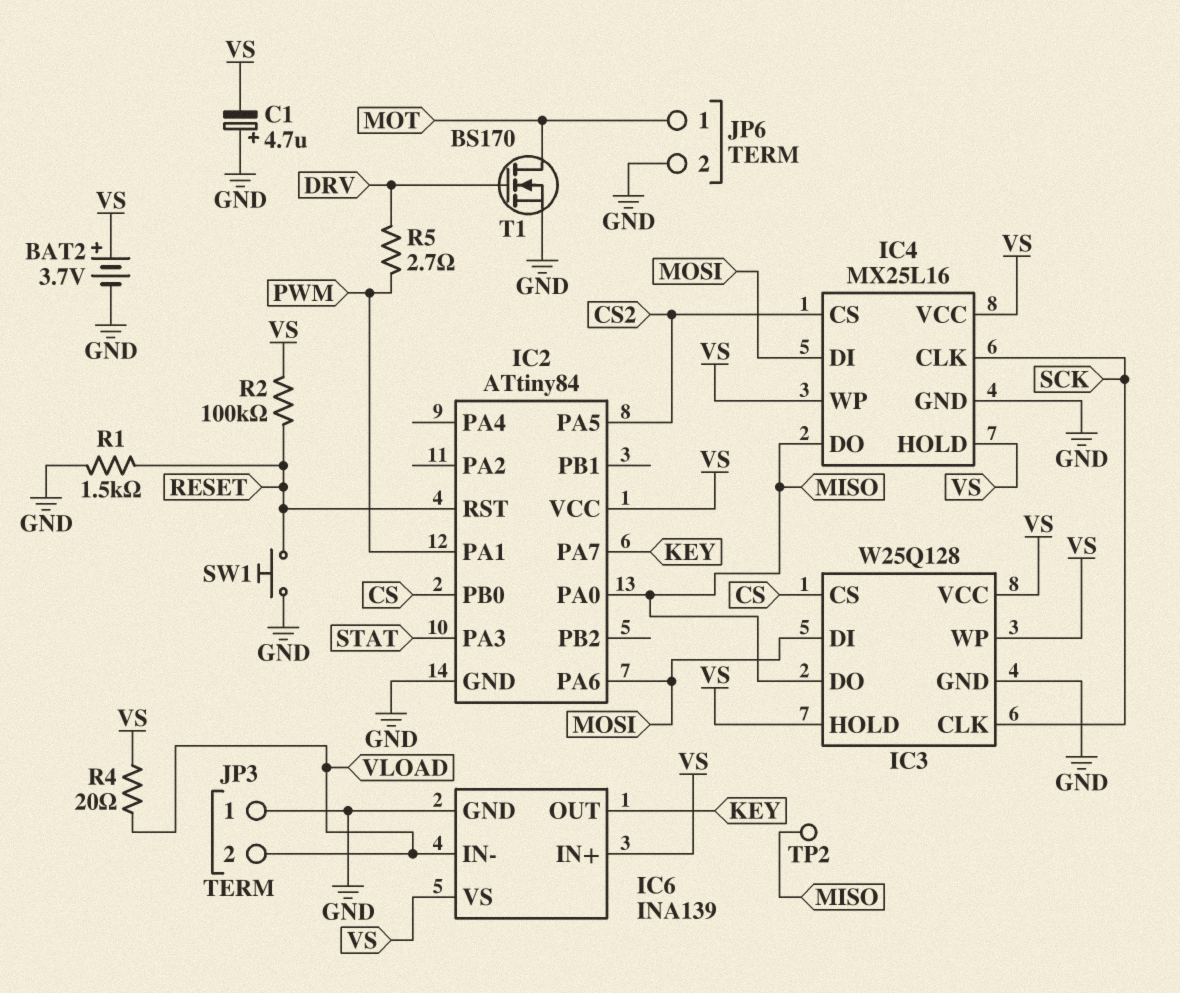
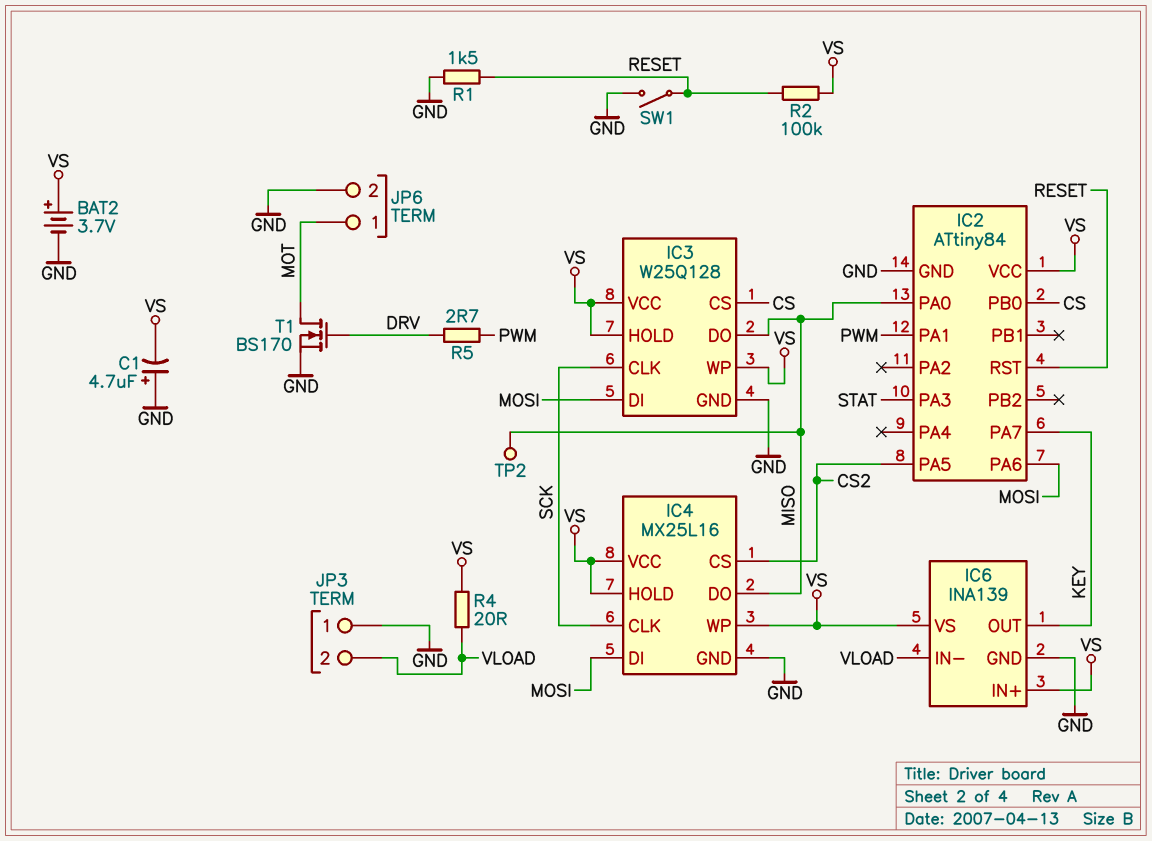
SW1: button (GND, RESET) -> switch (GND, RESET)

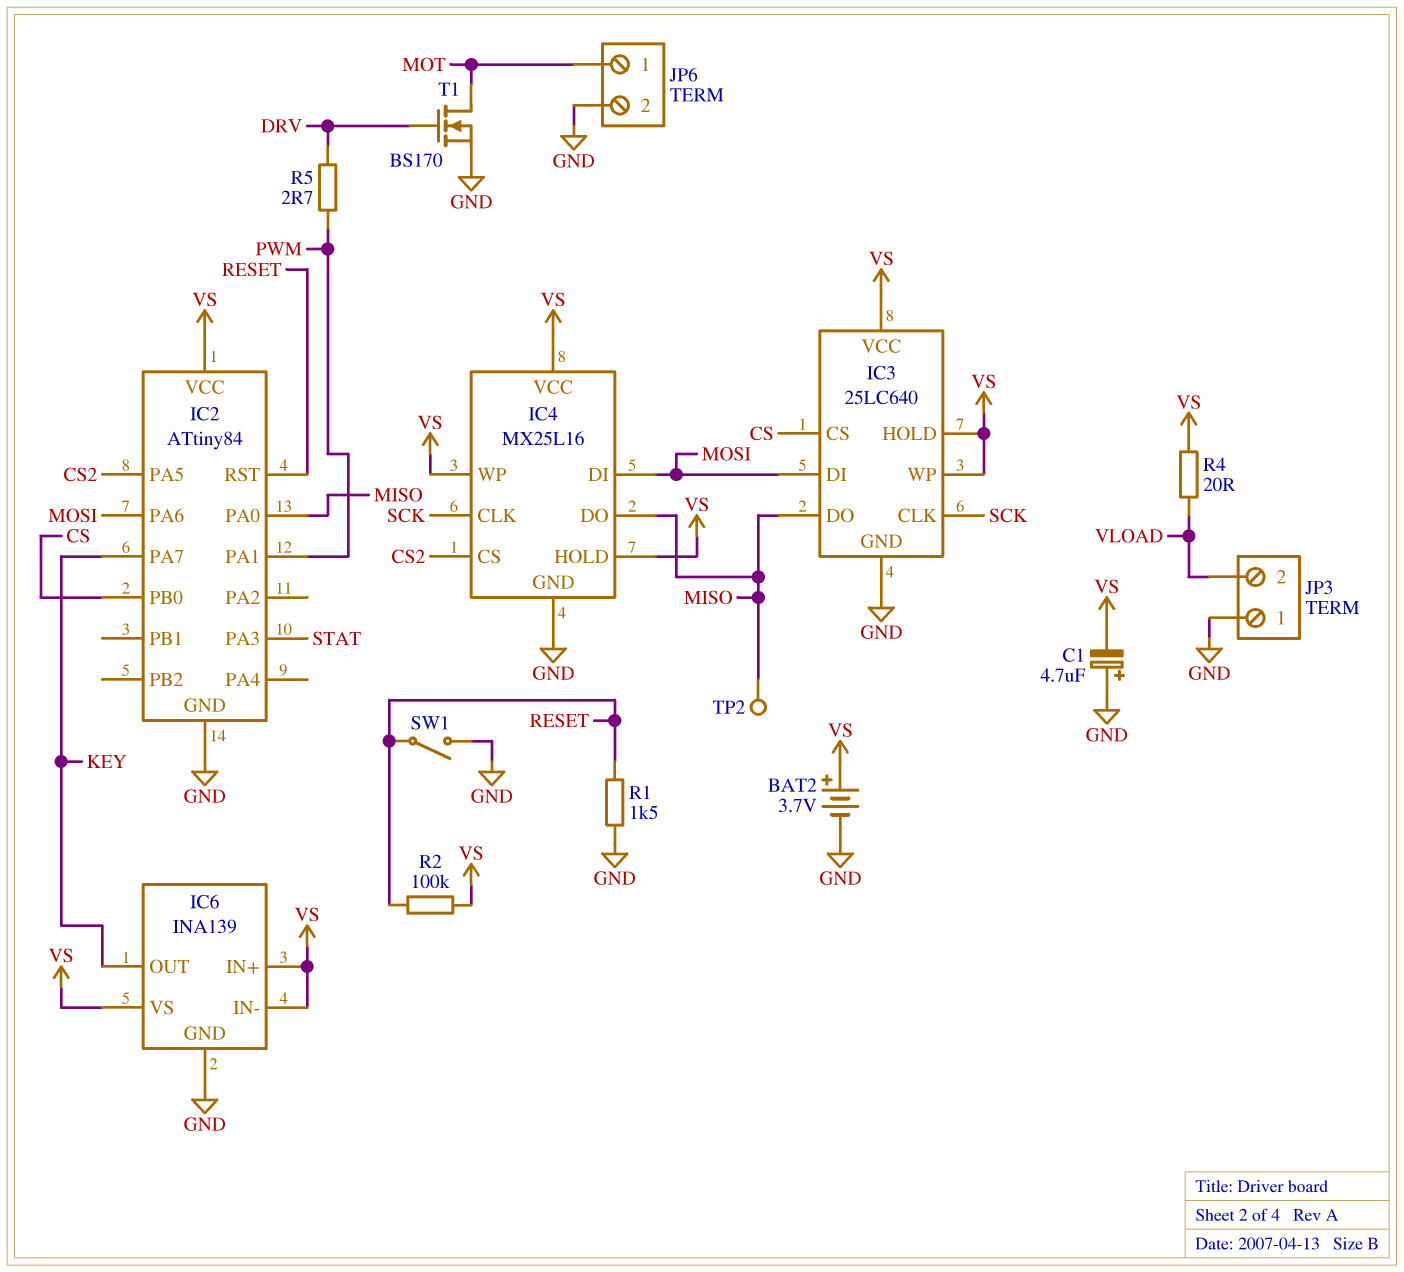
IC3: W25Q128 -> 25LC640
IC6 pin IN-: VLOAD -> VS

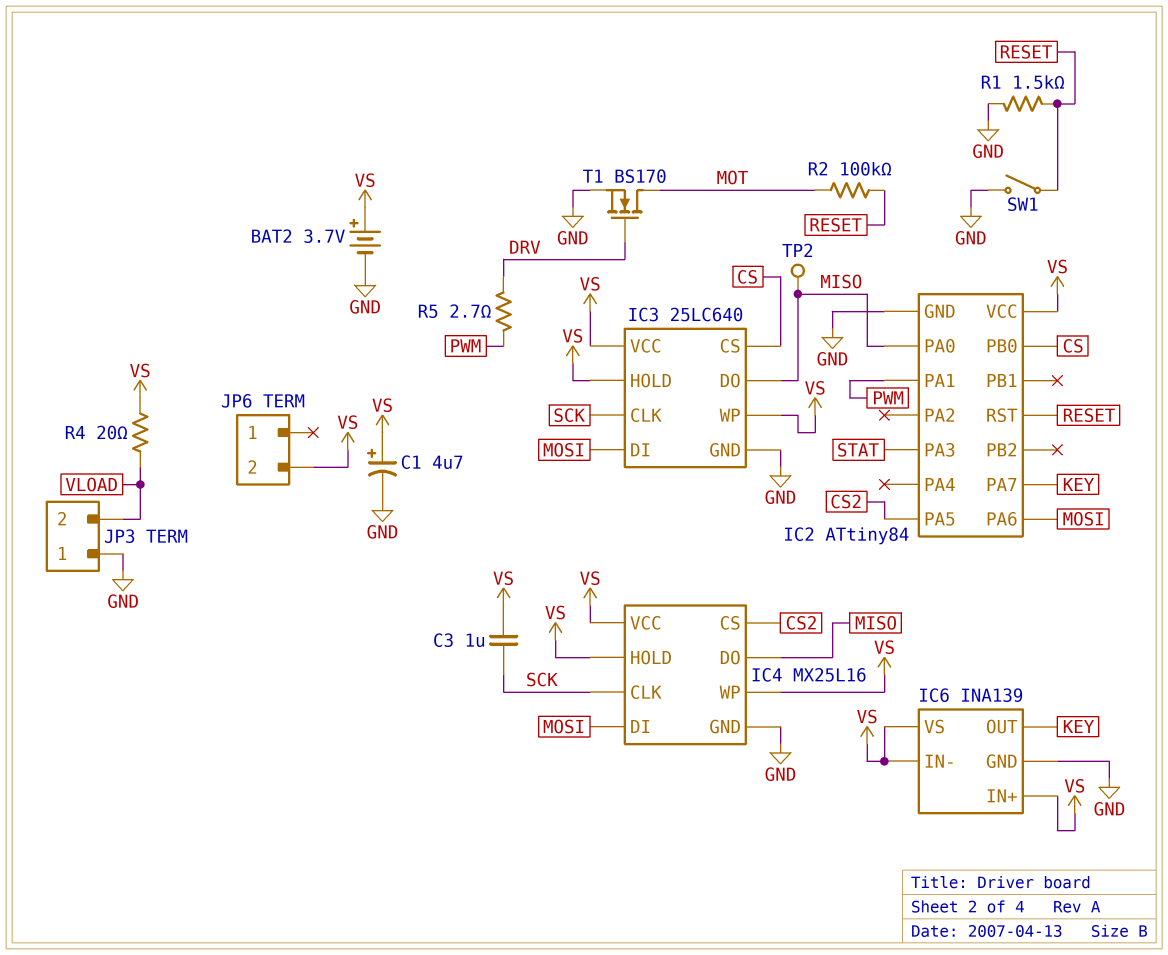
C1: 4.7uF (plus GND, minus VS) -> 4.7uF (plus VS, minus GND)
C3: none -> 1uF (SCK, VS)
JP6 pin 1: MOT -> none
JP6 pin 2: GND -> VS
R2: 100k (RESET, VS) -> 100k (MOT, RESET)

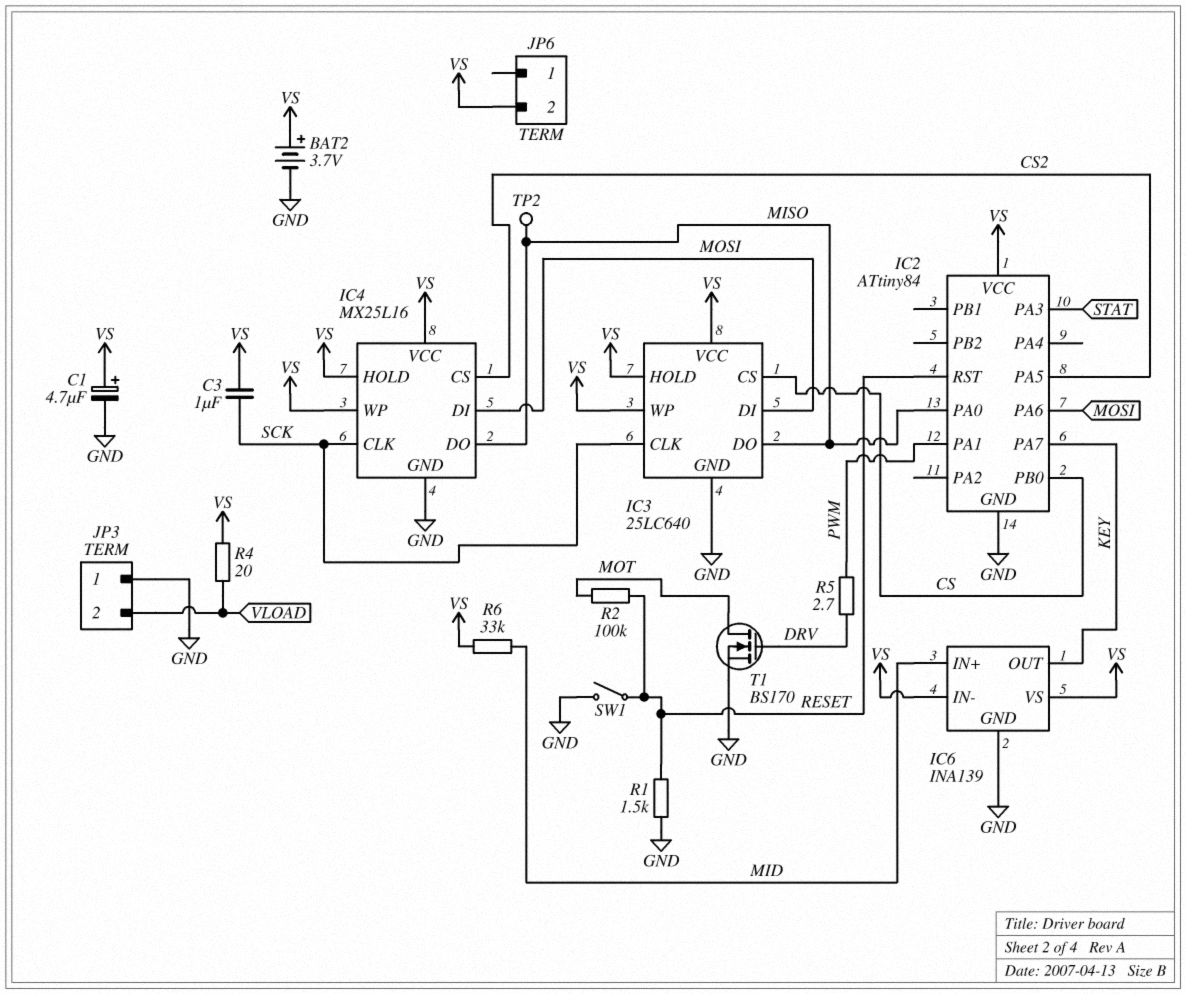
IC6 pin IN+: VS -> MID
R6: none -> 33k (MID, VS)

